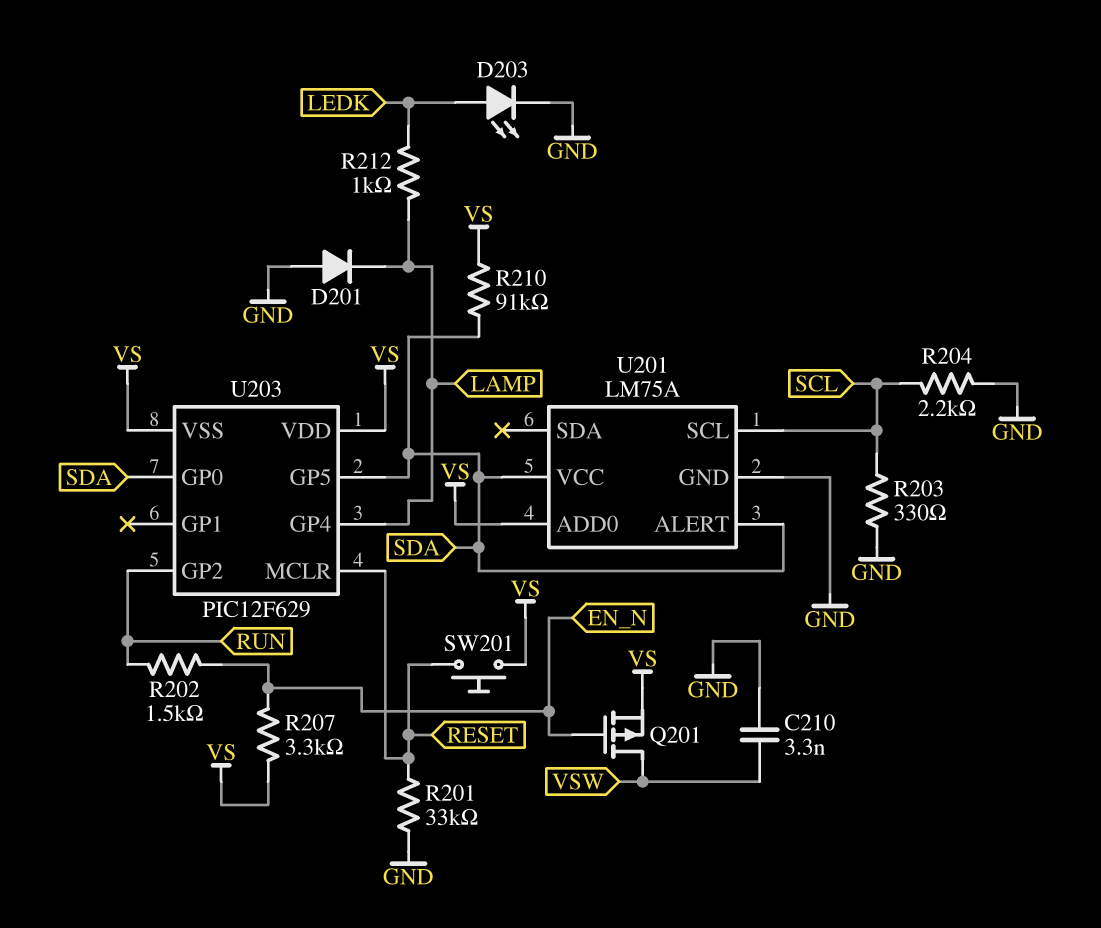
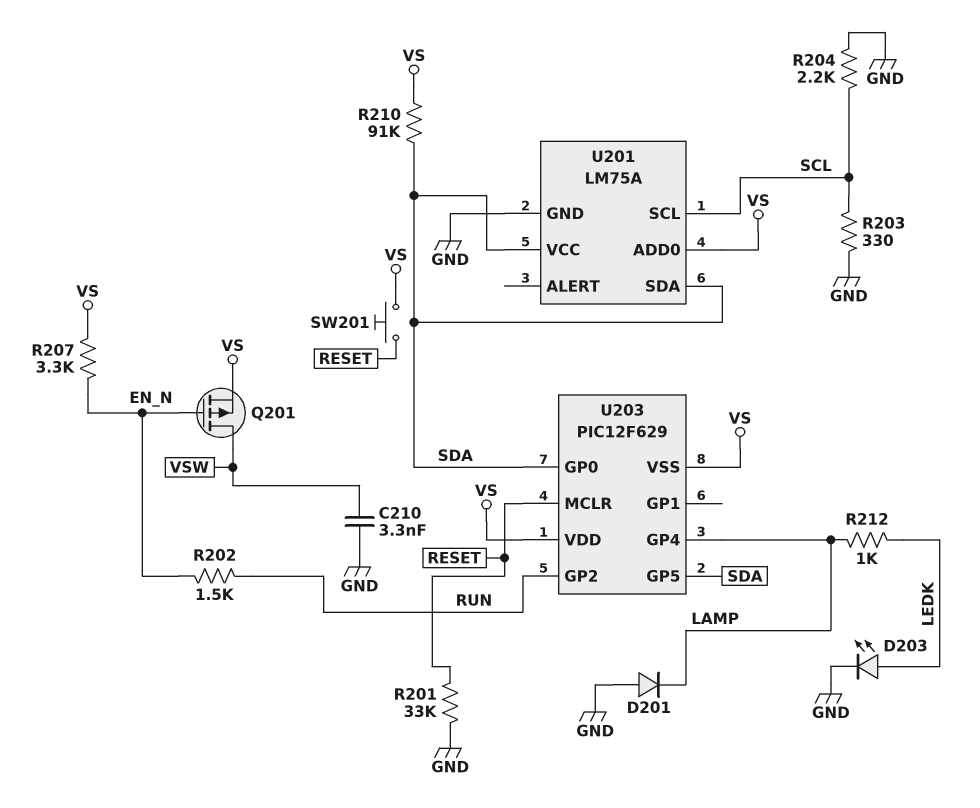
U201 pin ALERT: SDA -> none
U201 pin SDA: none -> SDA

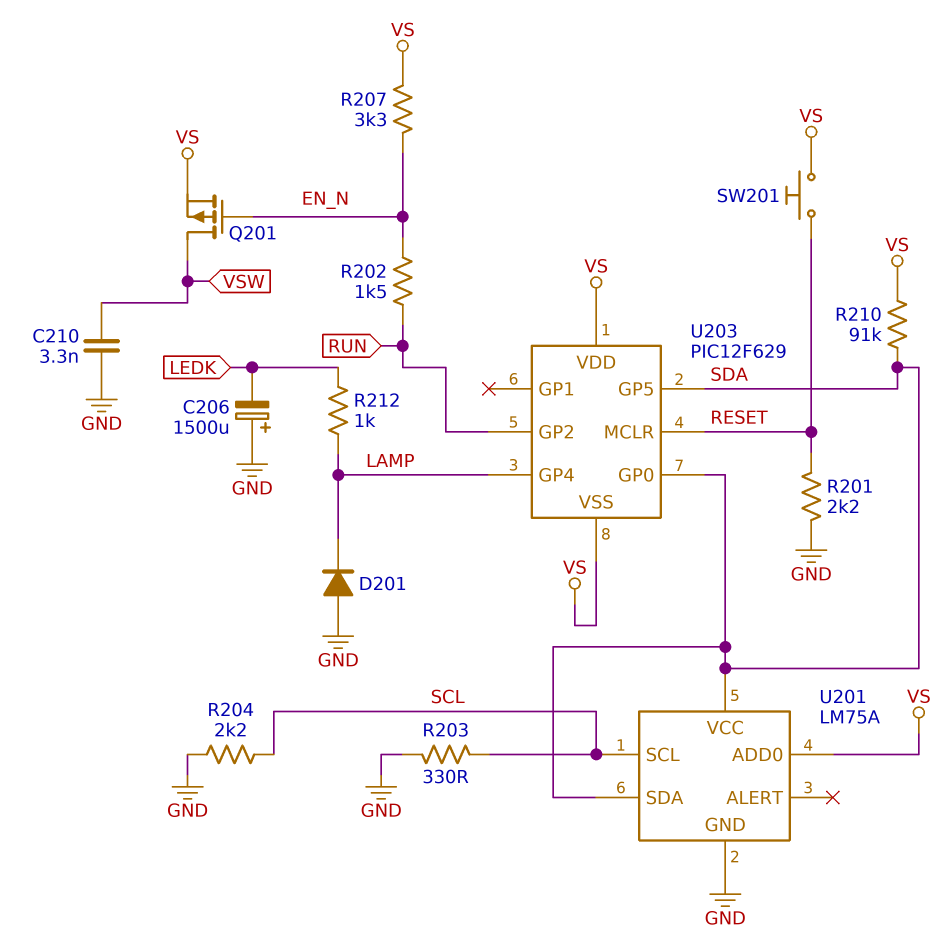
C206: none -> 1500uF (plus GND, minus LEDK)
D203: LED (A LEDK, K GND) -> none
R201: 33k (GND, RESET) -> 2.2k (GND, RESET)

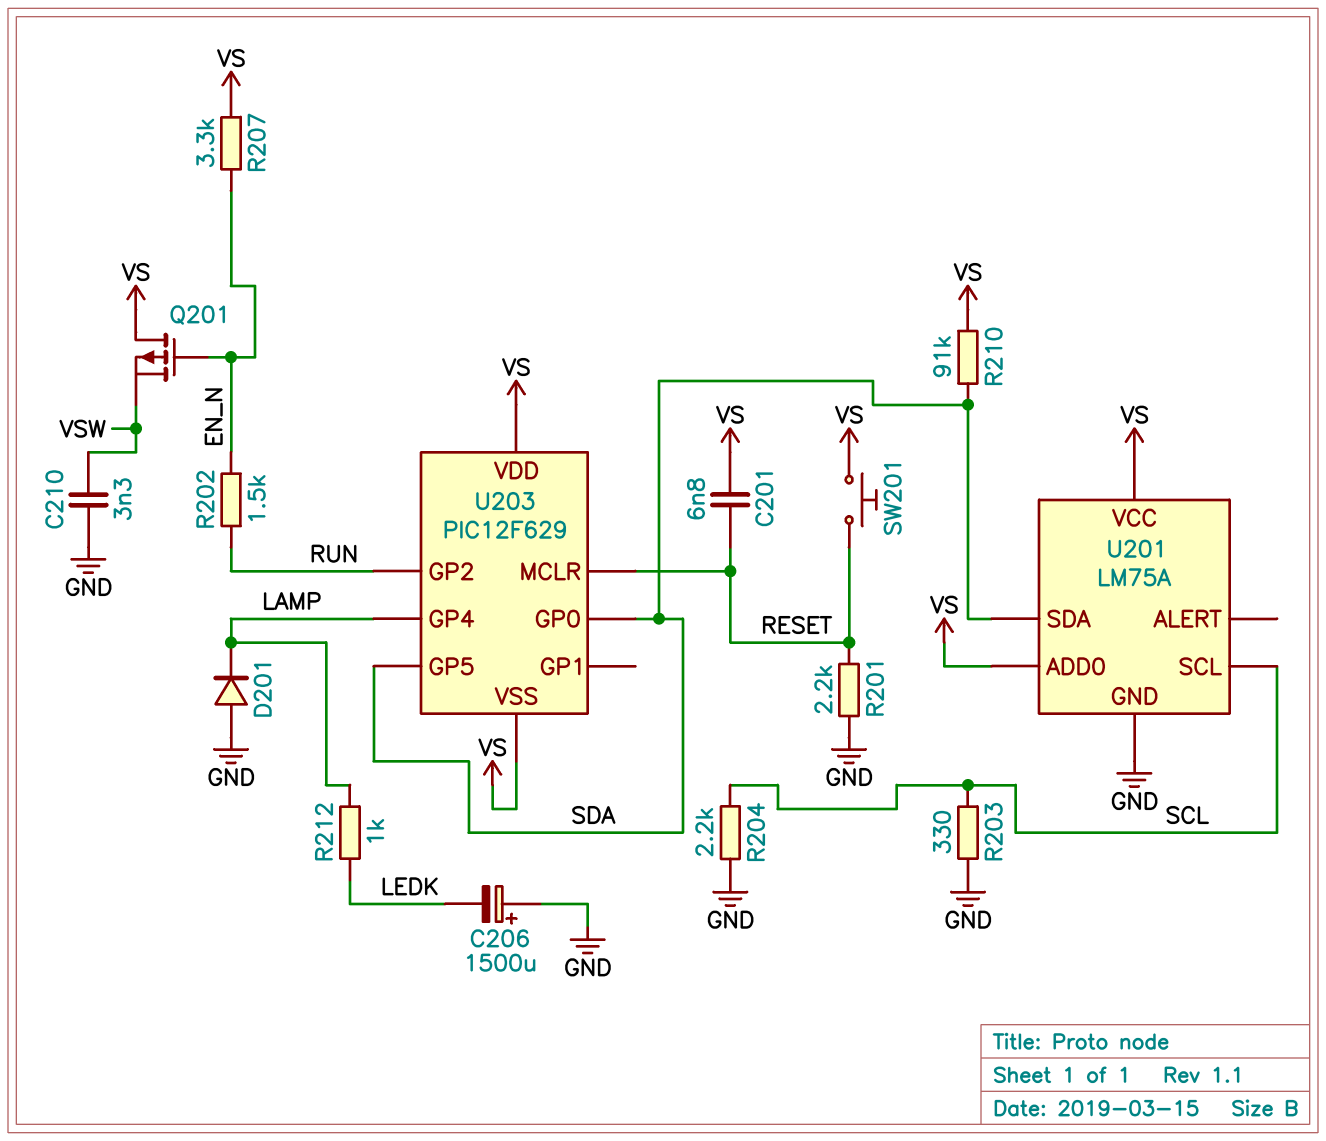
C201: none -> 6.8nF (RESET, VS)
Q201: PMOS (G EN_N, D VSW, S VS) -> PMOS (G EN_N, D VS, S VSW)
U201 pin VCC: SDA -> VS

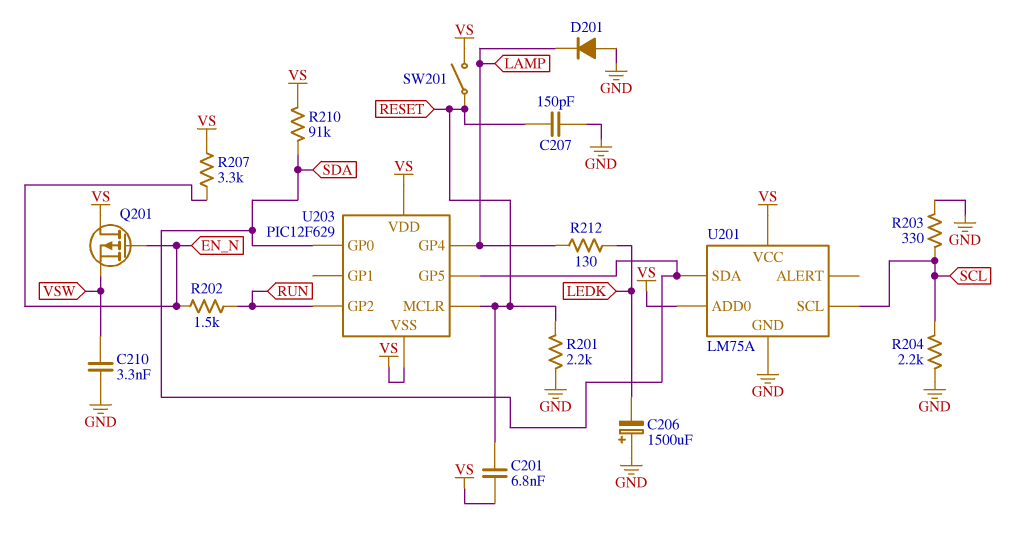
C207: none -> 150pF (GND, RESET)
R212: 1k (LAMP, LEDK) -> 130 (LAMP, LEDK)
SW201: button (RESET, VS) -> switch (RESET, VS)

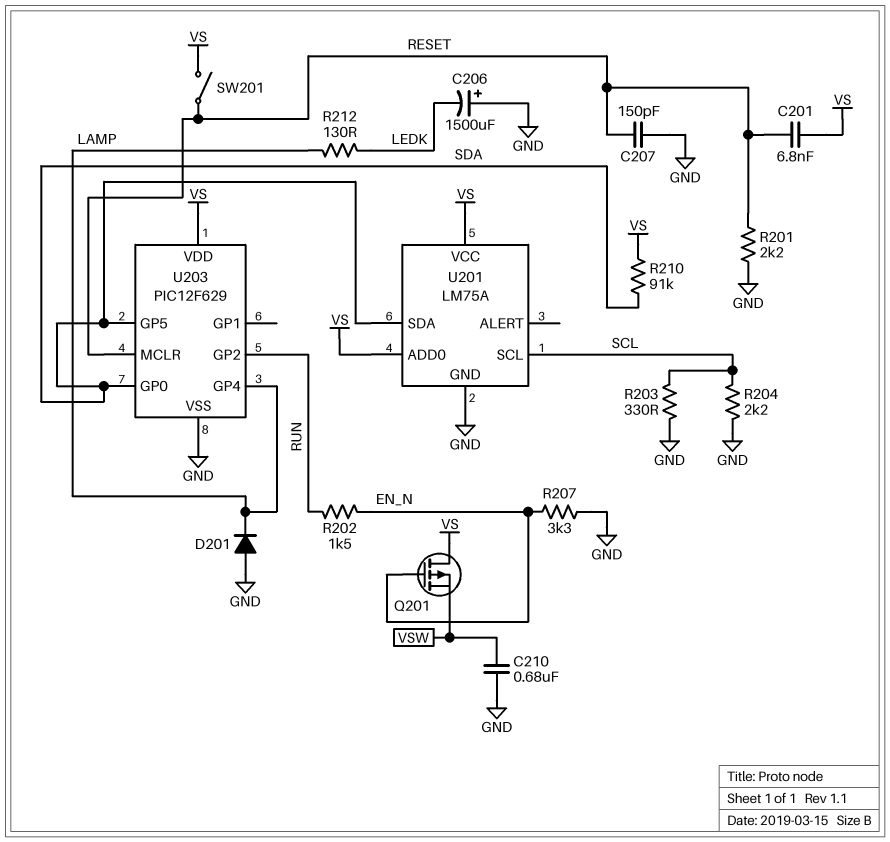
C210: 3.3nF (GND, VSW) -> 680nF (GND, VSW)
R207: 3.3k (EN_N, VS) -> 3.3k (EN_N, GND)
U203 pin VSS: VS -> GND

